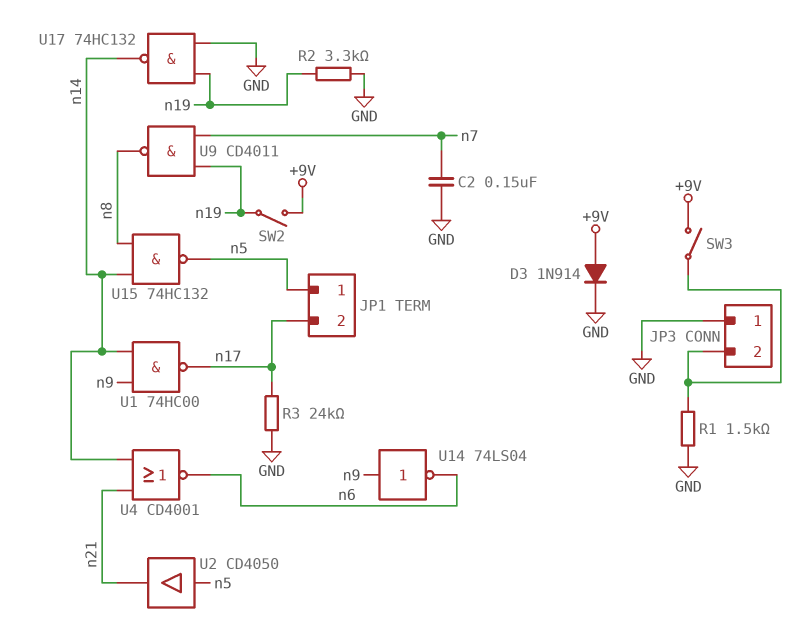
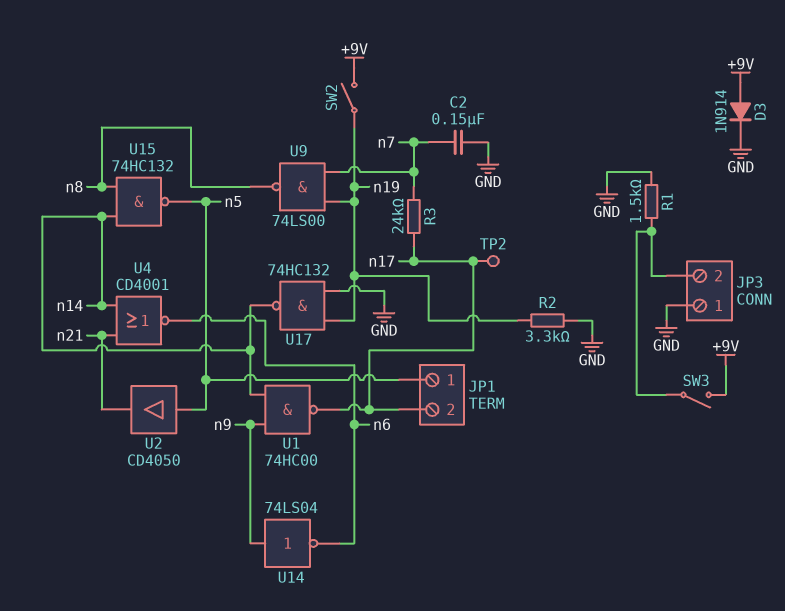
R3: 24k (GND, n17) -> 24k (n7, n17)
TP2: none -> test point (n17)
U9: NAND CD4011 (in n7, in n19, out n8) -> NAND 74LS00 (in n7, in n19, out n8)

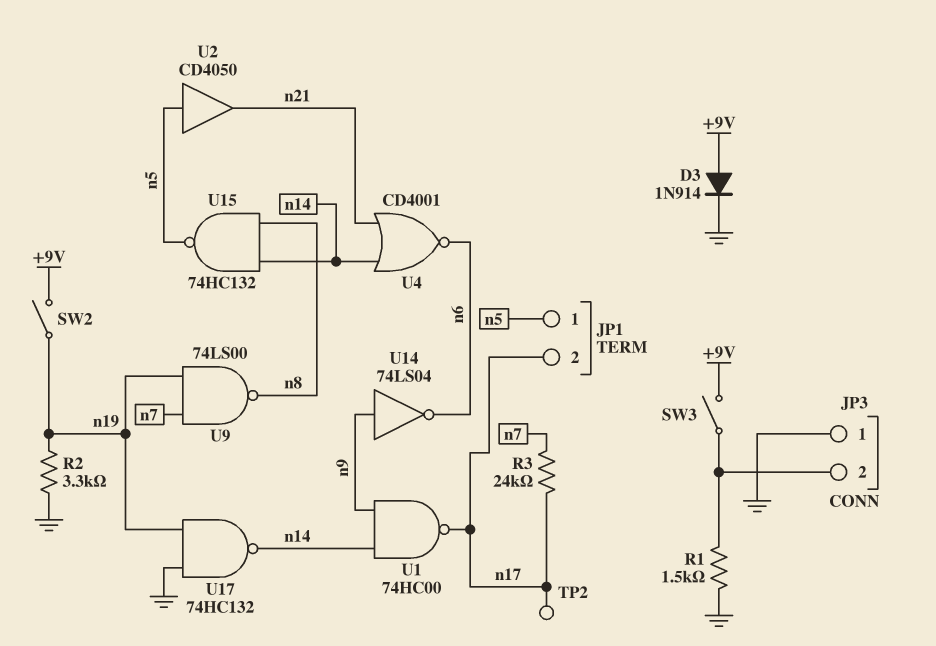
C2: 150nF (GND, n7) -> none

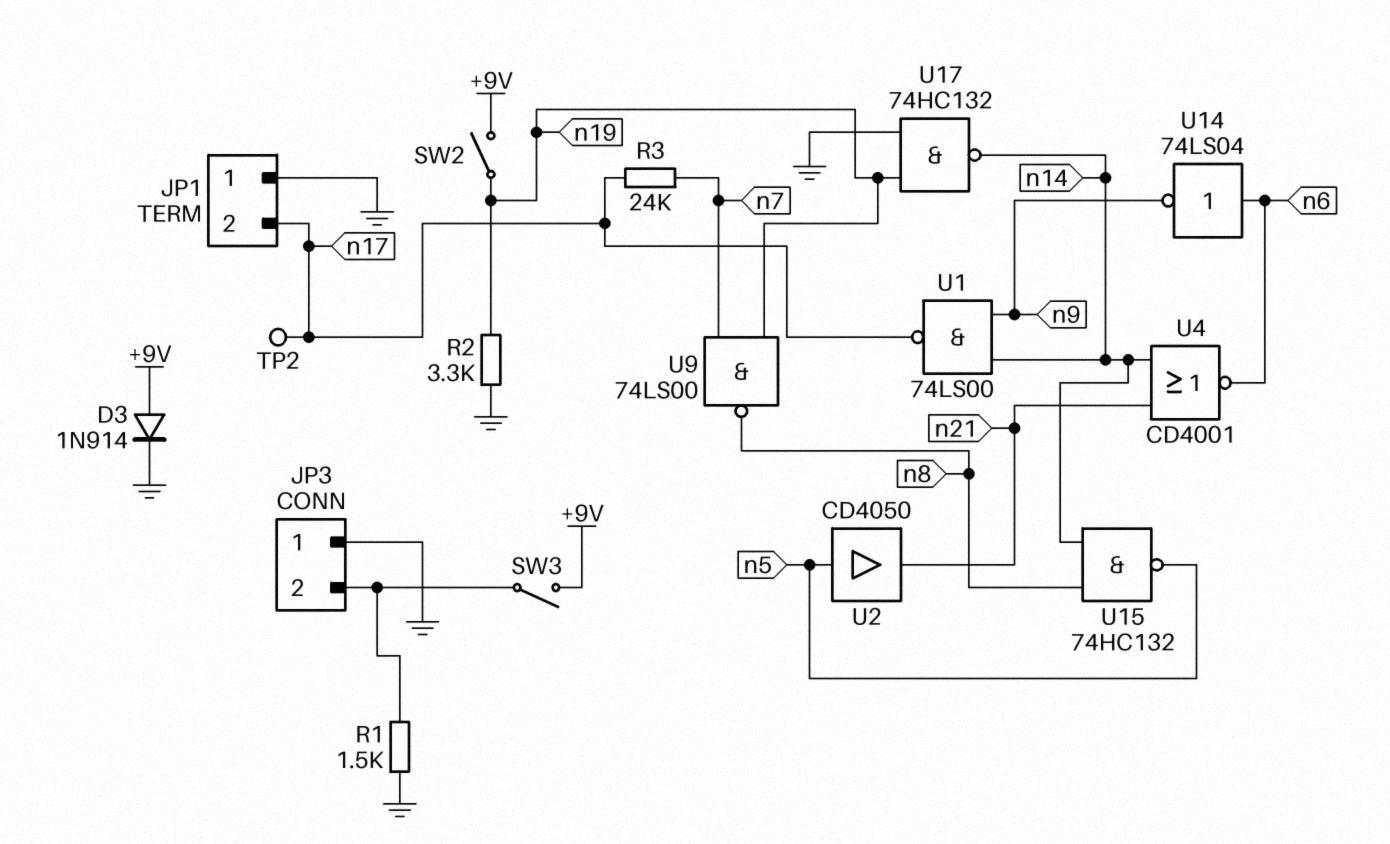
JP1 pin 1: n5 -> GND
U1: NAND 74HC00 (in n9, in n14, out n17) -> NAND 74LS00 (in n9, in n14, out n17)
U14: NOT 74LS04 (in n9, out n6) -> NOT 74LS04 (in n6, out n9)

